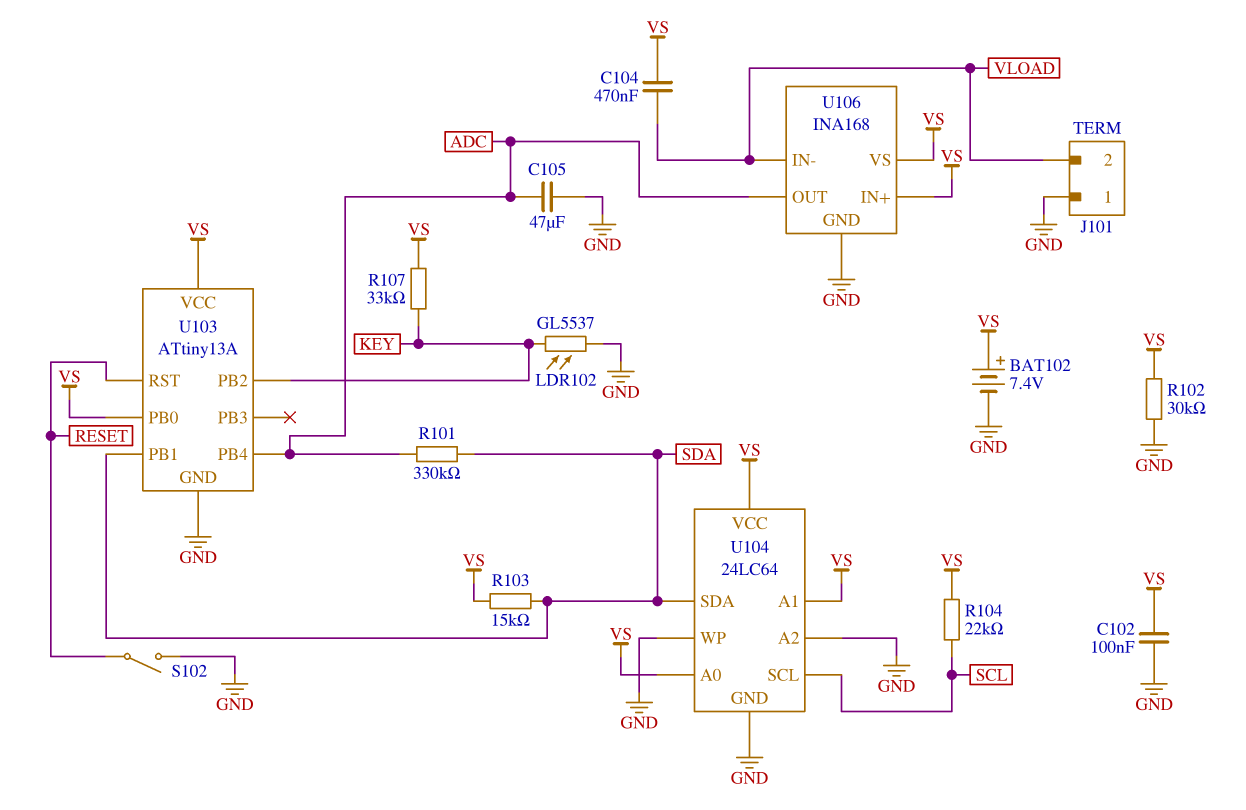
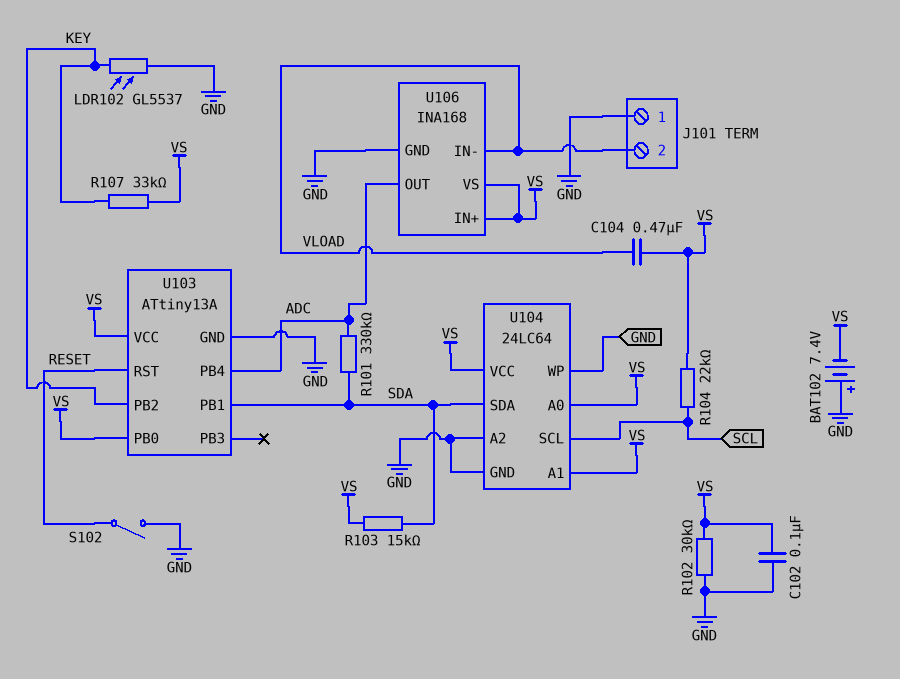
BAT102: 7.4V (plus VS, minus GND) -> 7.4V (plus GND, minus VS)
C105: 47uF (ADC, GND) -> none

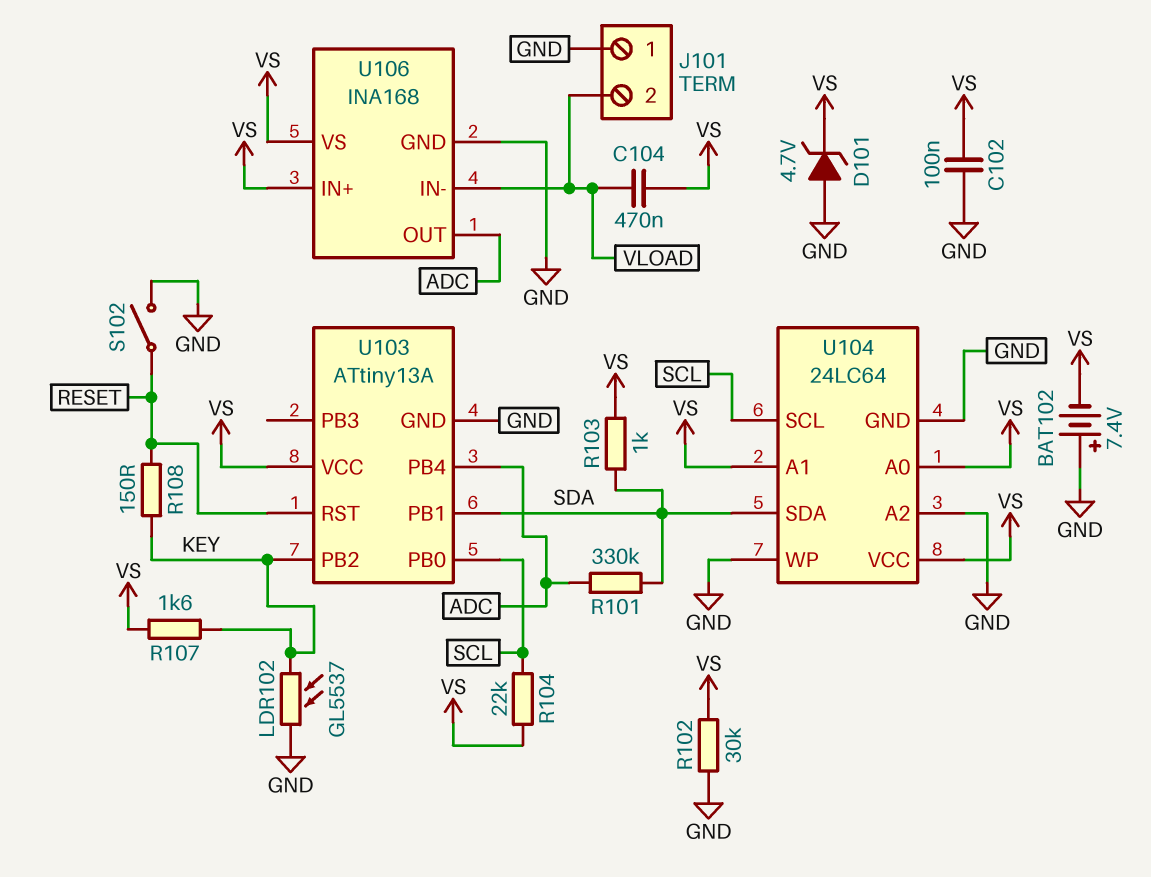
D101: none -> zener 4.7V (A GND, K VS)
R103: 15k (SDA, VS) -> 1k (SDA, VS)
R107: 33k (KEY, VS) -> 1.6k (KEY, VS)
R108: none -> 150 (KEY, RESET)
U103 pin PB0: VS -> SCL

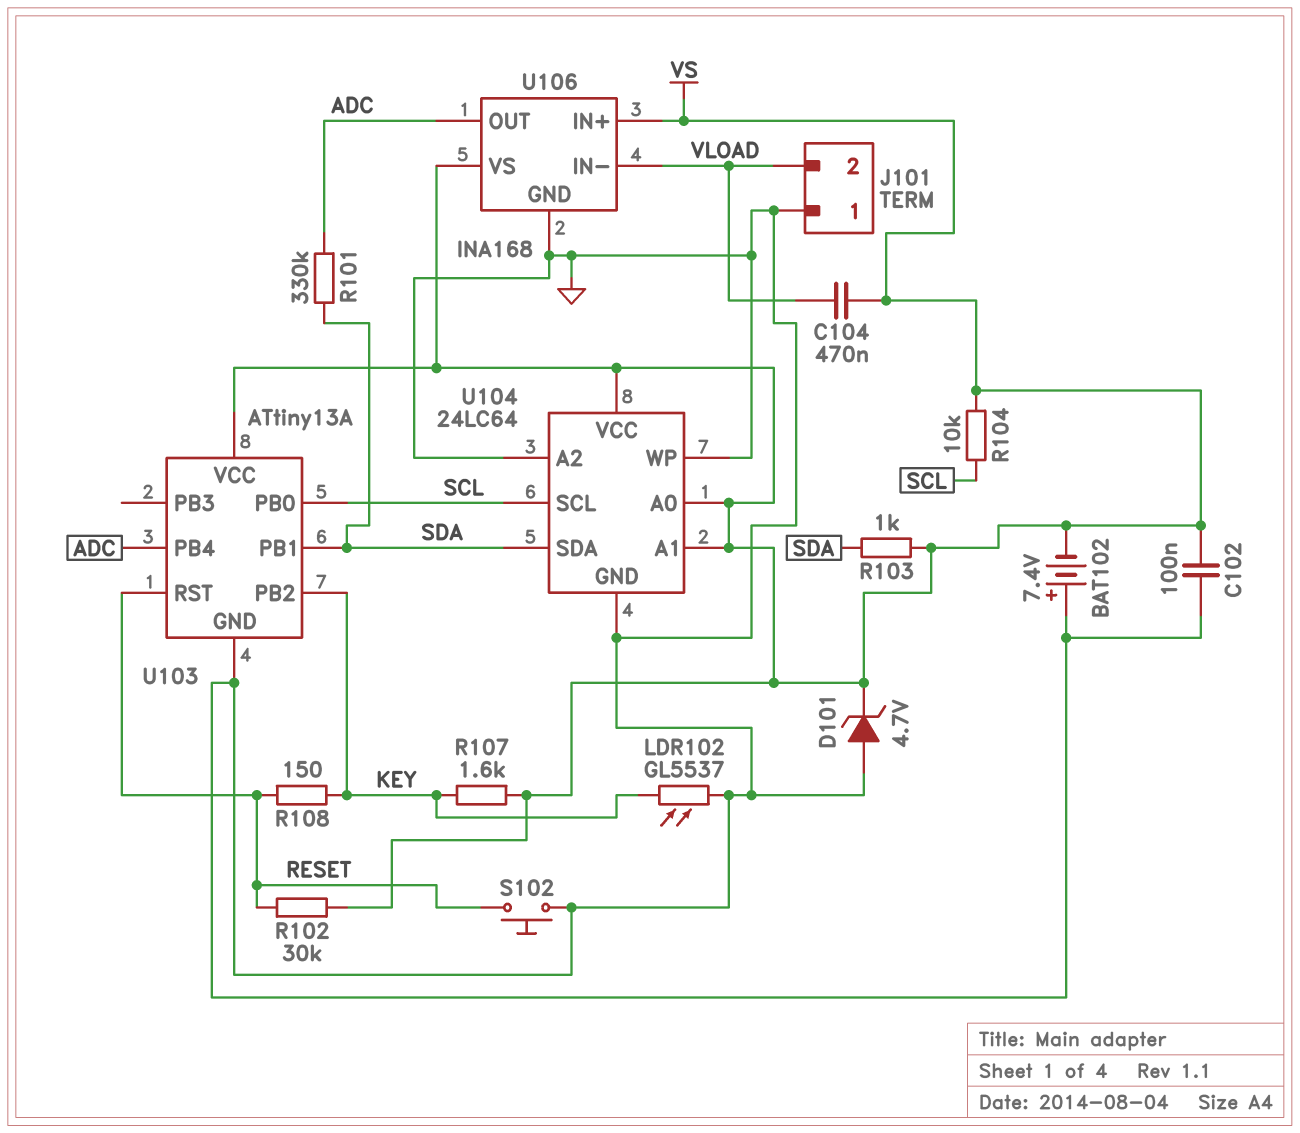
R102: 30k (GND, VS) -> 30k (RESET, VS)
R104: 22k (SCL, VS) -> 10k (SCL, VS)
S102: switch (GND, RESET) -> button (GND, RESET)

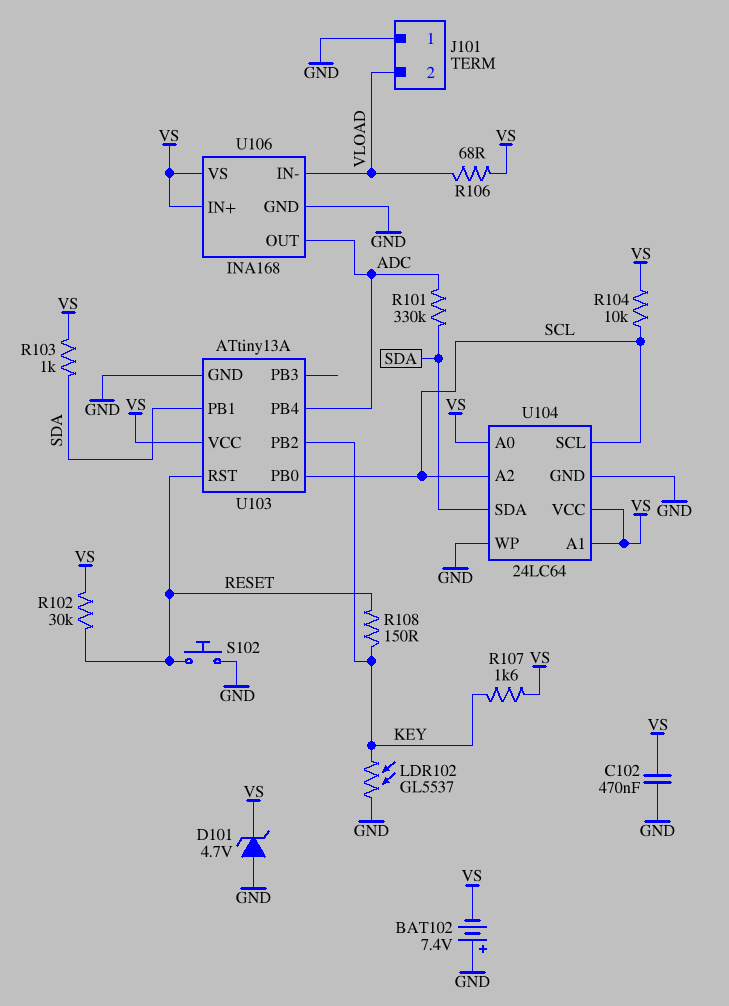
C102: 100nF (GND, VS) -> 470nF (GND, VS)
C104: 470nF (VLOAD, VS) -> none
R106: none -> 68 (VLOAD, VS)
U104 pin A2: GND -> SCL

